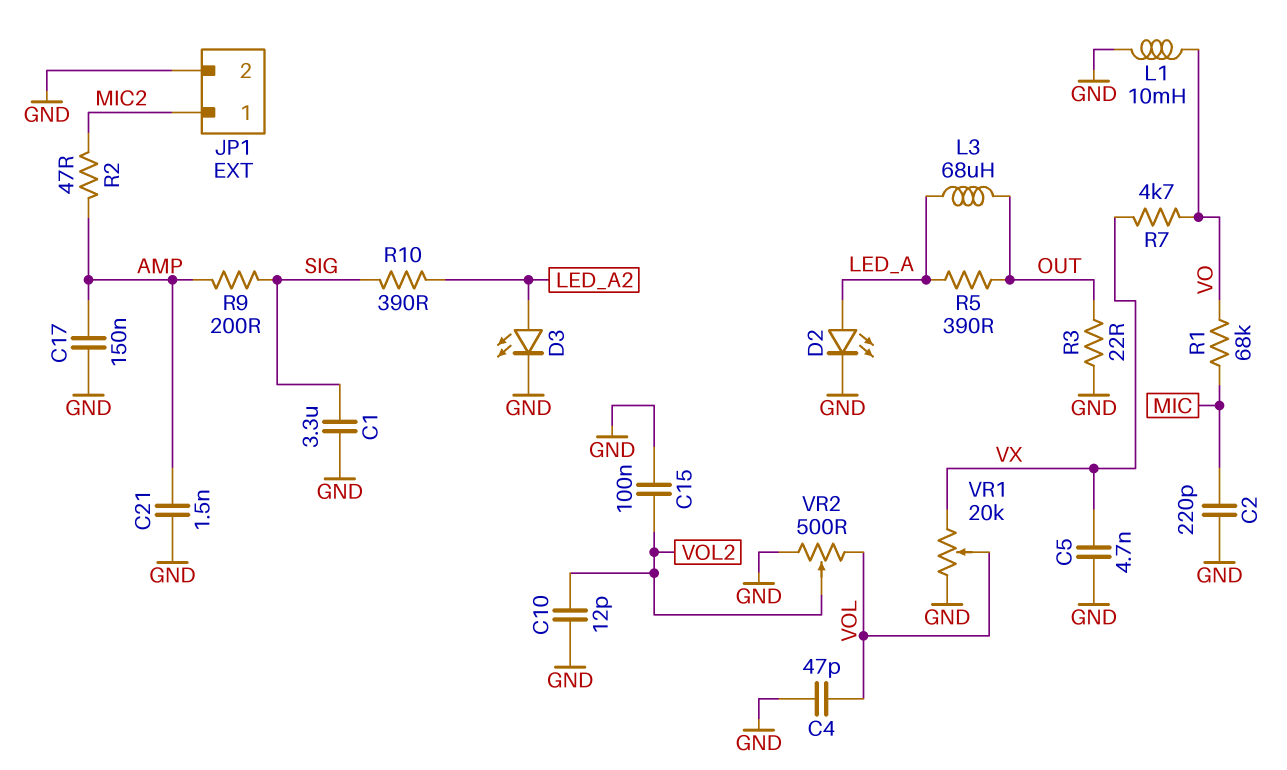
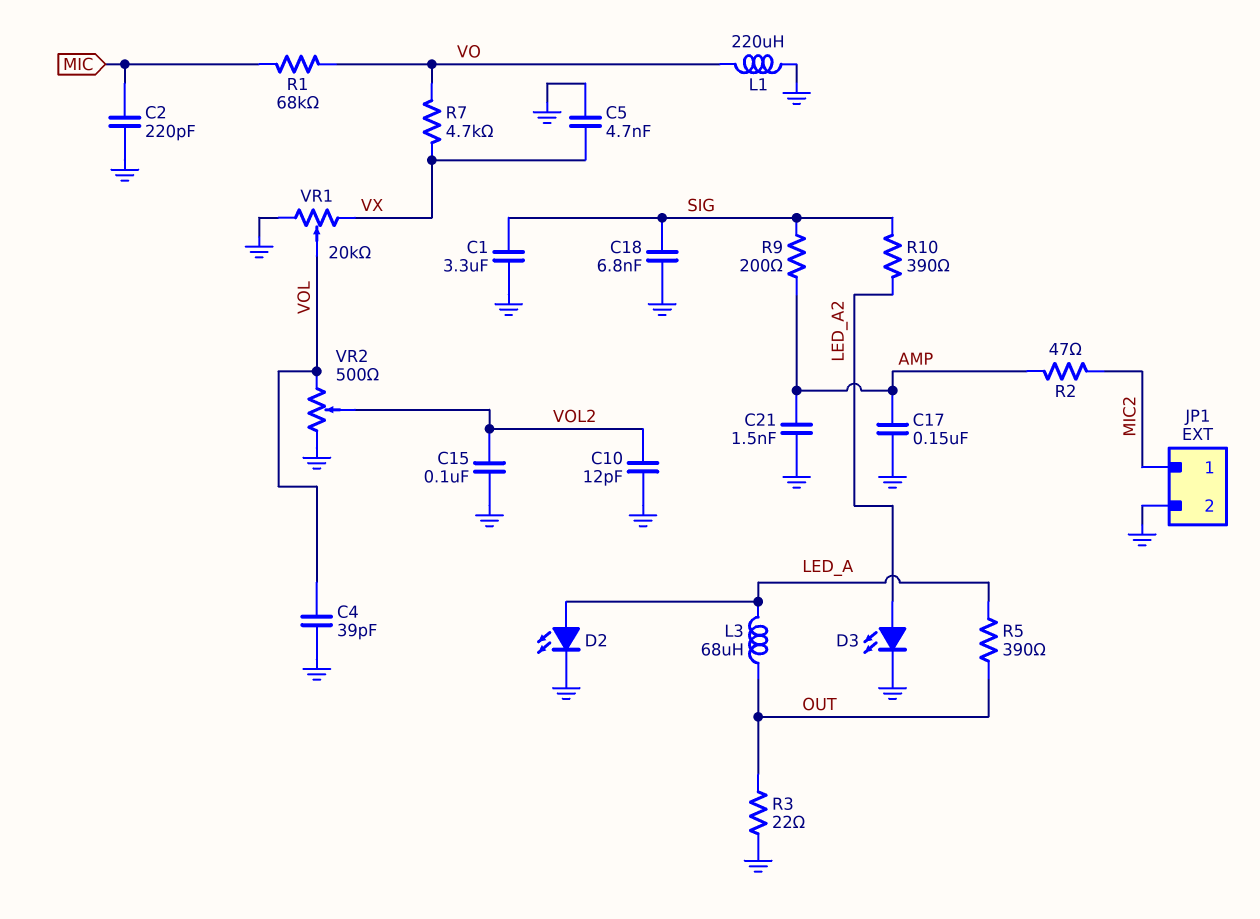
C4: 47pF (GND, VOL) -> 39pF (GND, VOL)
C18: none -> 6.8nF (GND, SIG)
L1: 10mH (GND, VO) -> 220uH (GND, VO)

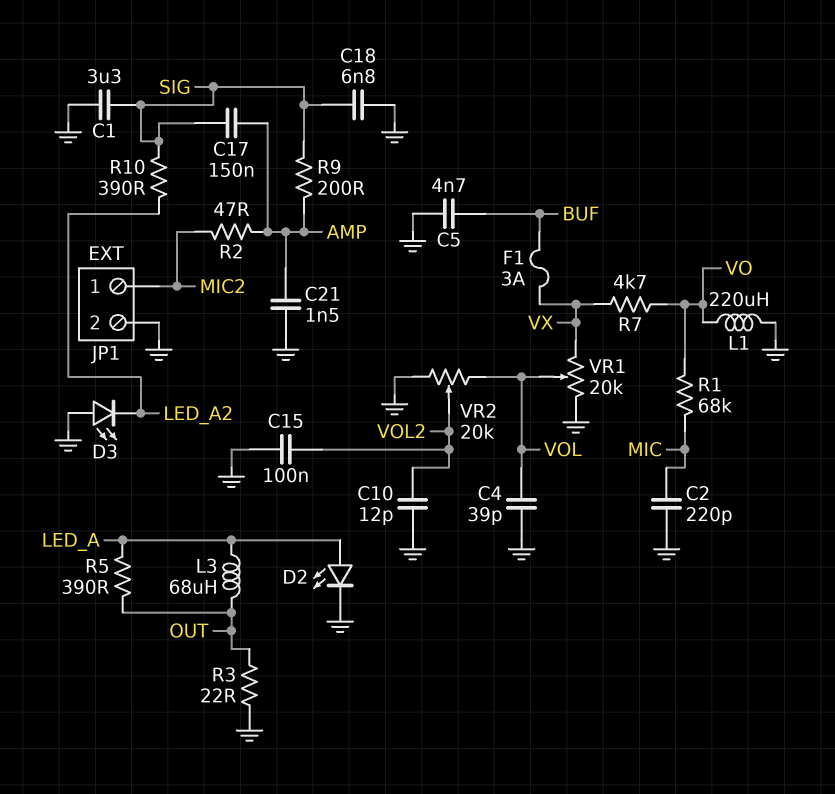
C5: 4.7nF (GND, VX) -> 4.7nF (BUF, GND)
C17: 150nF (AMP, GND) -> 150nF (AMP, SIG)
D3: LED (A LED_A2, K GND) -> LED (A GND, K LED_A2)
F1: none -> 3A (BUF, VX)
VR2: 500 (GND, VOL, wiper VOL2) -> 20k (GND, VOL, wiper VOL2)

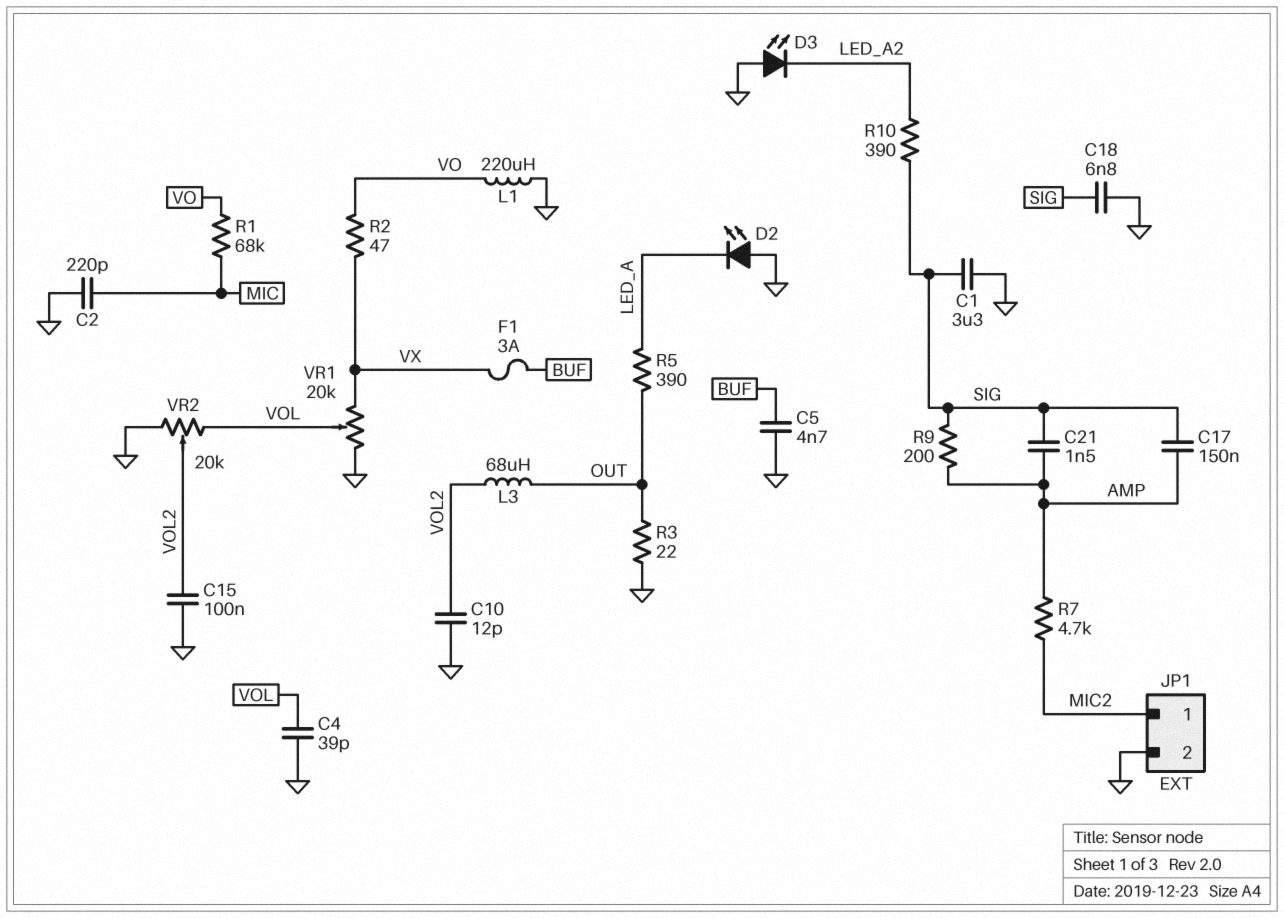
C21: 1.5nF (AMP, GND) -> 1.5nF (AMP, SIG)
D2: LED (A LED_A, K GND) -> LED (A GND, K LED_A)
L3: 68uH (LED_A, OUT) -> 68uH (OUT, VOL2)
R2: 47 (AMP, MIC2) -> 47 (VO, VX)
R7: 4.7k (VO, VX) -> 4.7k (AMP, MIC2)

